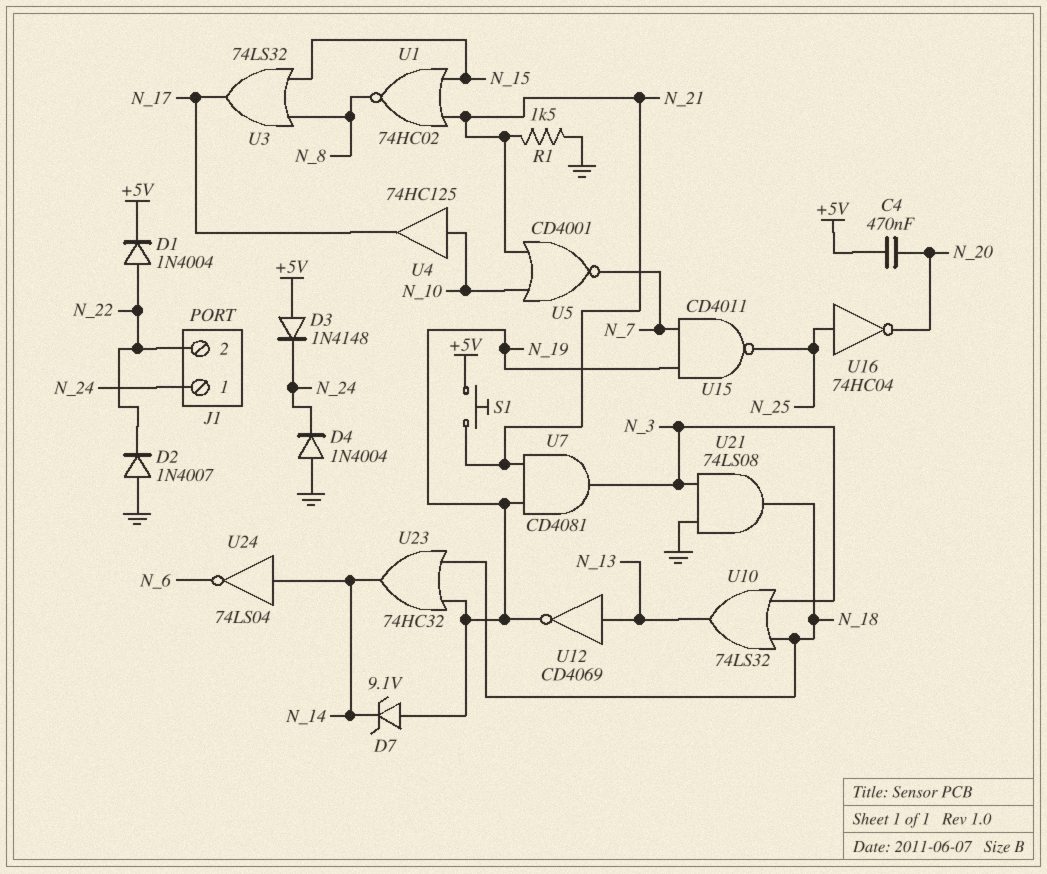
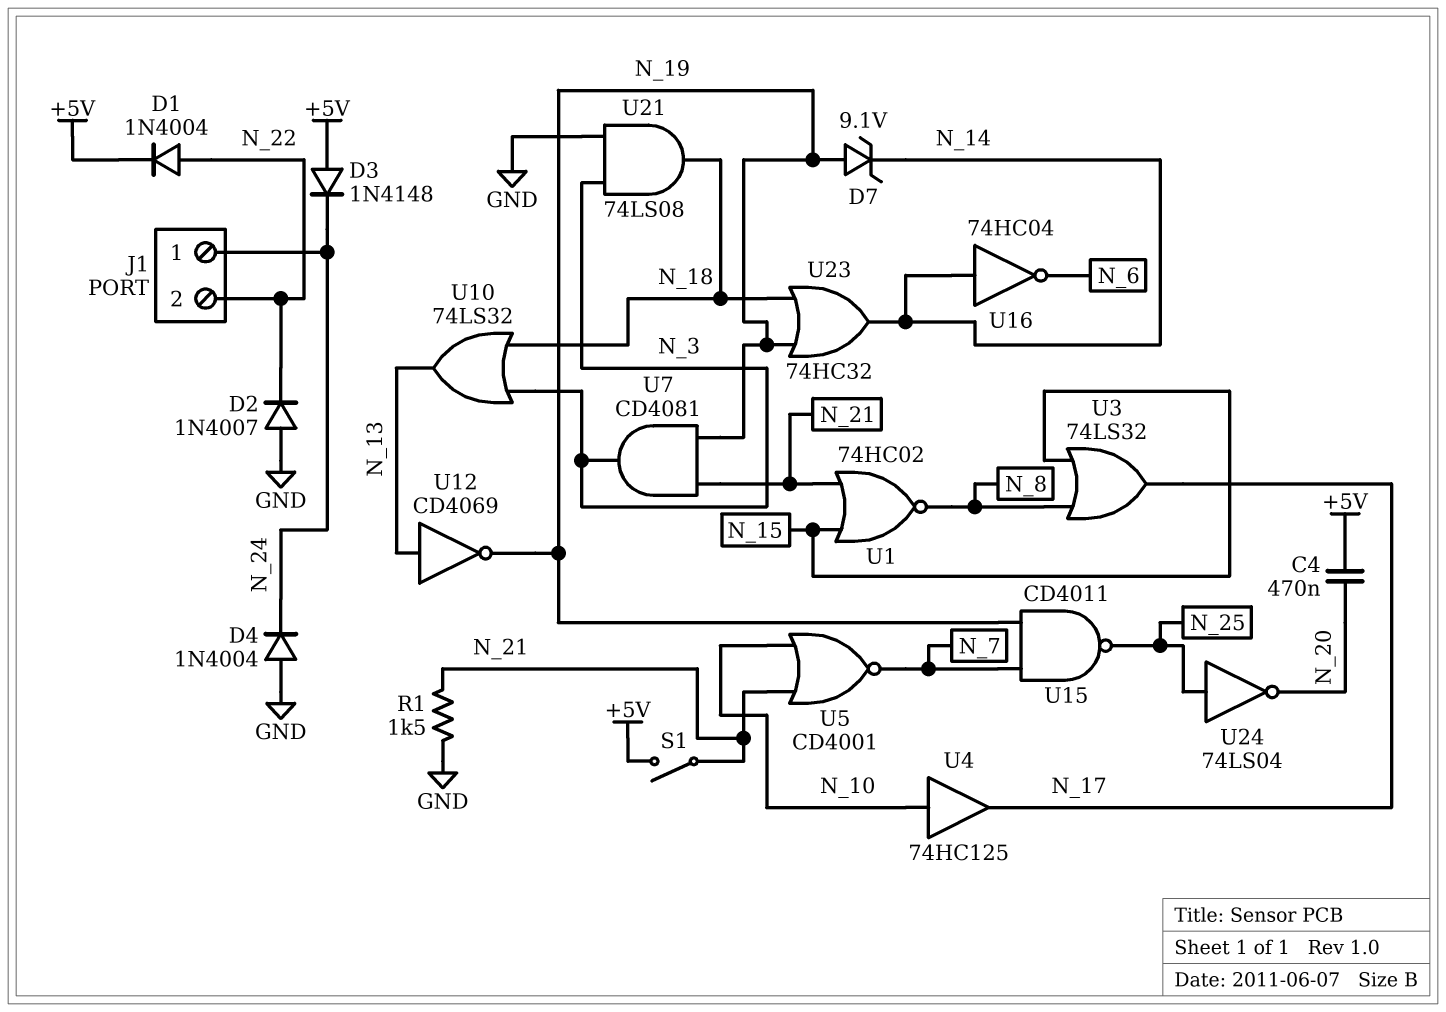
S1: button (+5V, N_21) -> switch (+5V, N_21)
U16: NOT 74HC04 (in N_25, out N_20) -> NOT 74HC04 (in N_14, out N_6)
U24: NOT 74LS04 (in N_14, out N_6) -> NOT 74LS04 (in N_25, out N_20)

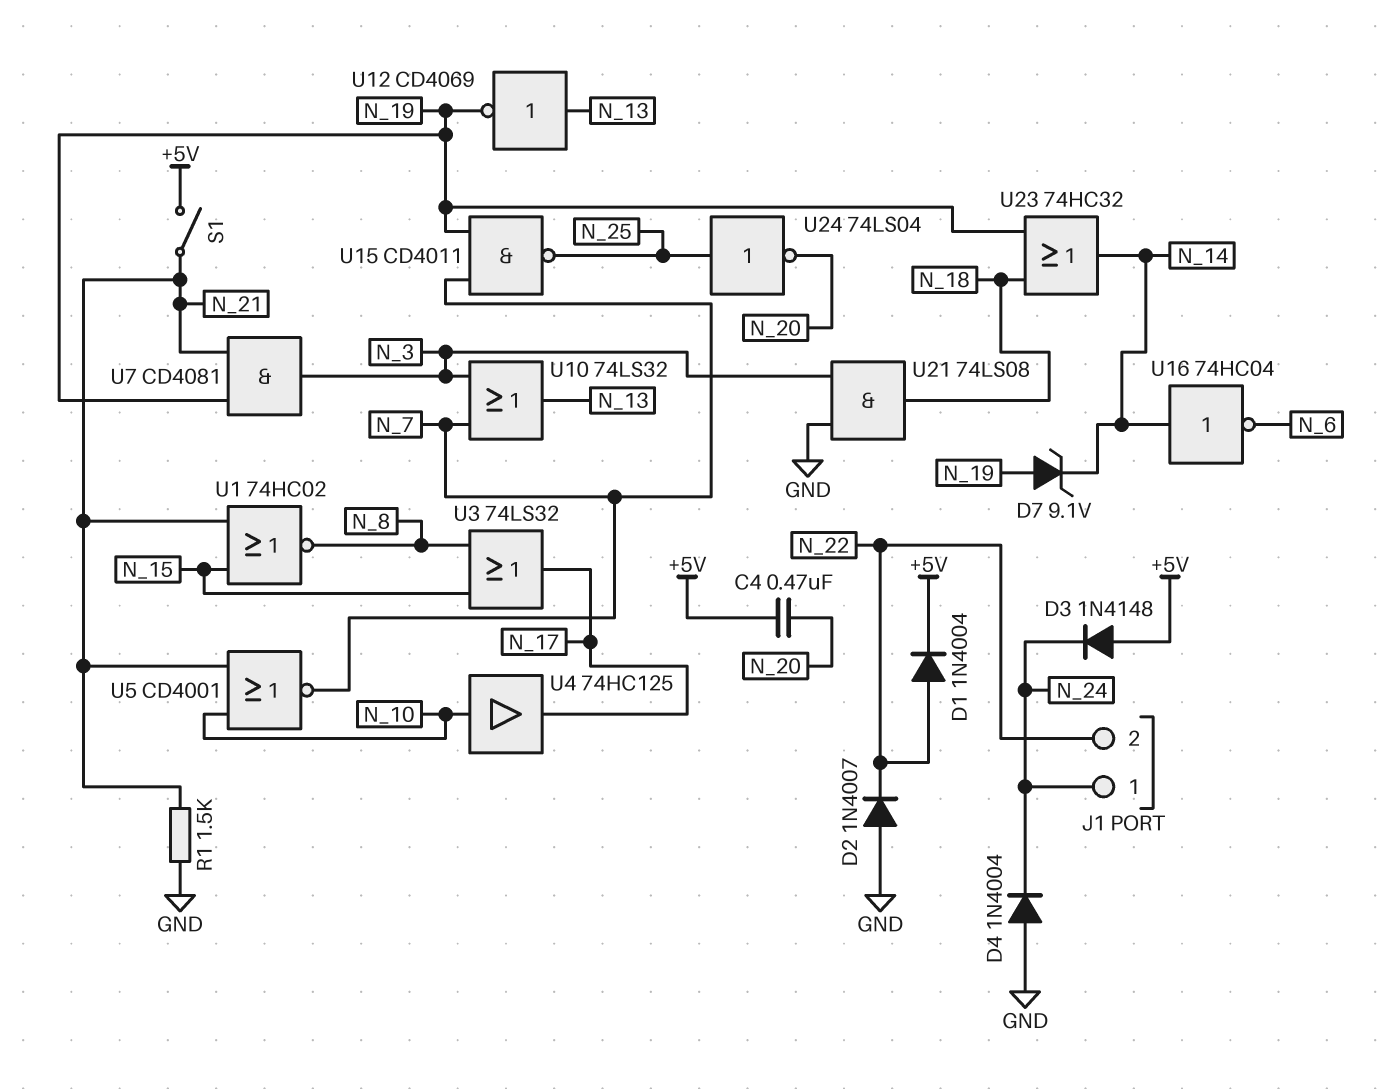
U10: OR 74LS32 (in N_3, in N_18, out N_13) -> OR 74LS32 (in N_3, in N_7, out N_13)

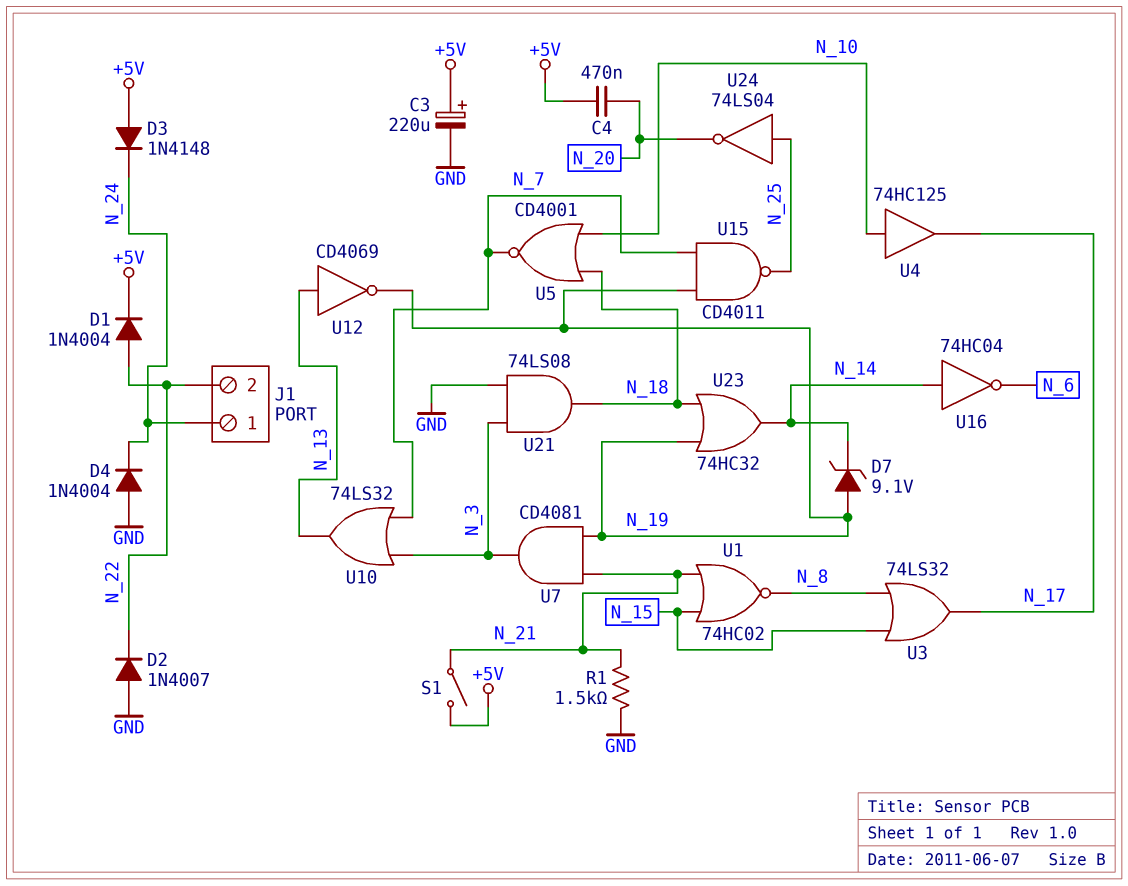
C3: none -> 220uF (plus +5V, minus GND)
U5: NOR CD4001 (in N_10, in N_21, out N_7) -> NOR CD4001 (in N_10, in N_18, out N_7)

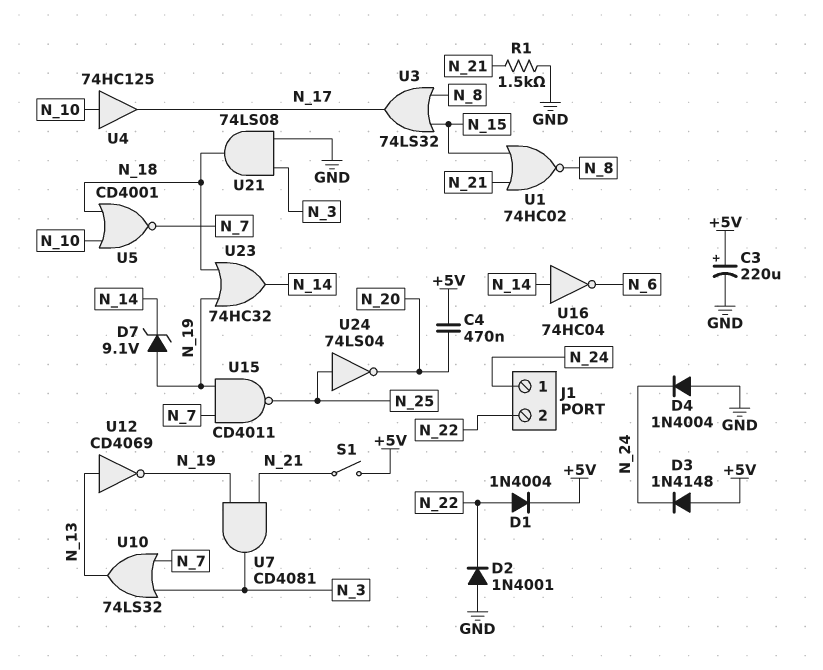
D2: diode 1N4007 (A GND, K N_22) -> diode 1N4001 (A GND, K N_22)

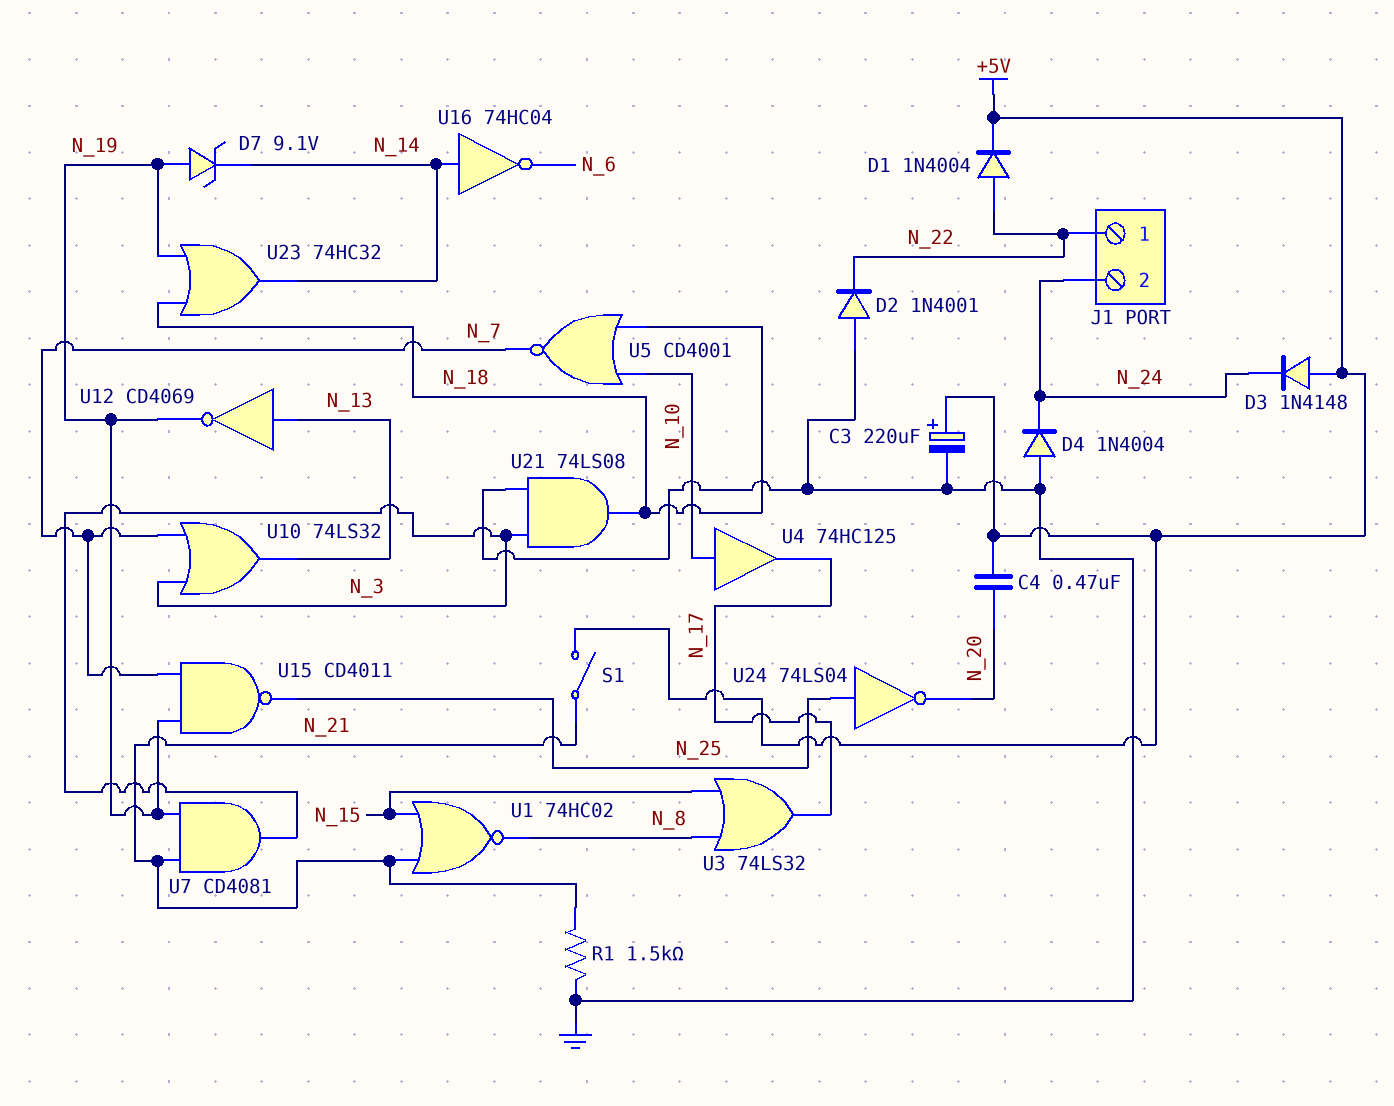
J1 pin 1: N_24 -> N_22
J1 pin 2: N_22 -> N_24

